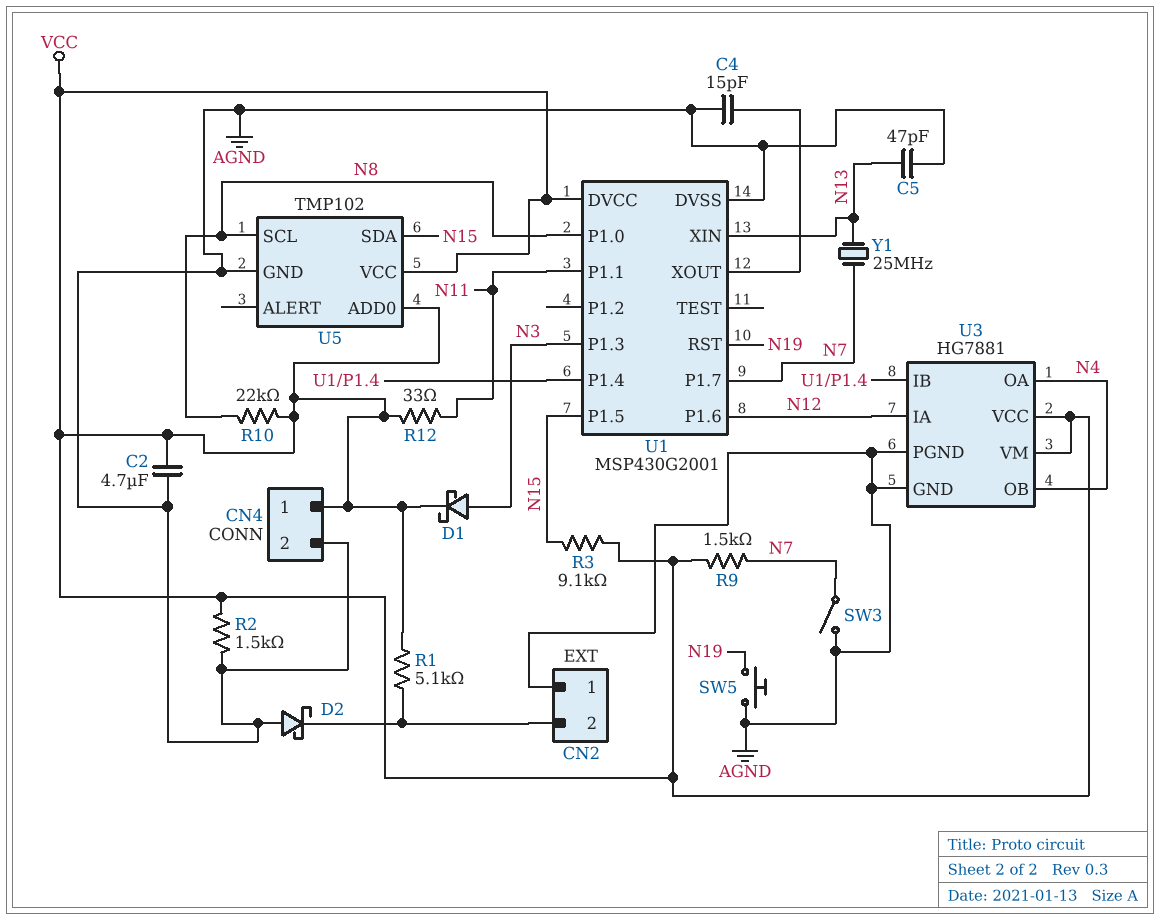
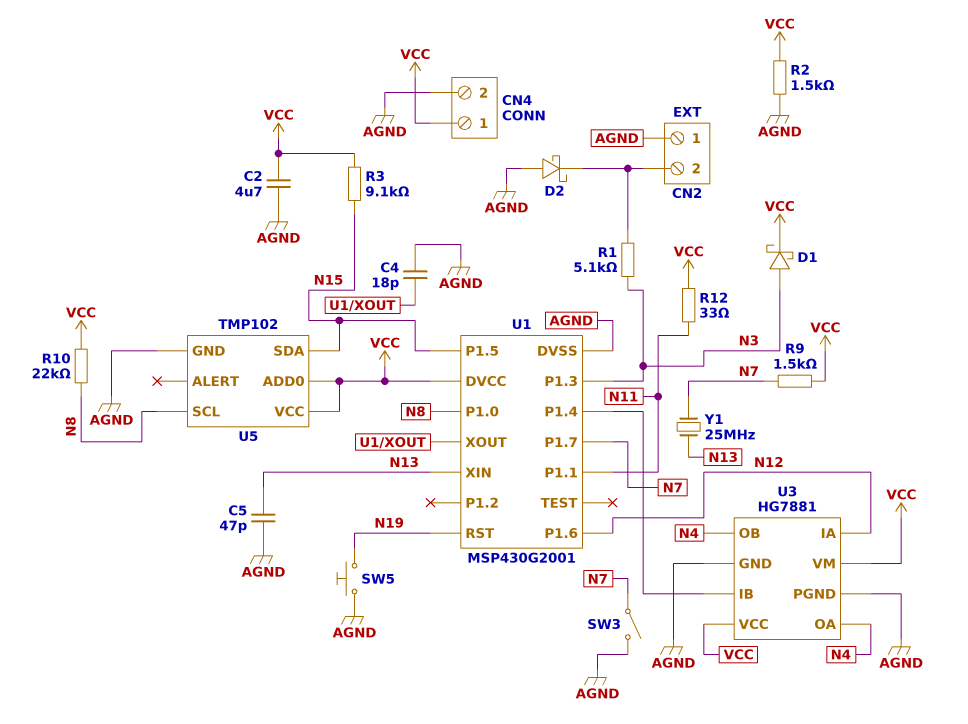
C4: 15pF (AGND, U1/XOUT) -> 18pF (AGND, U1/XOUT)
R1: 5.1k (CN2/2, VCC) -> 5.1k (CN2/2, N3)

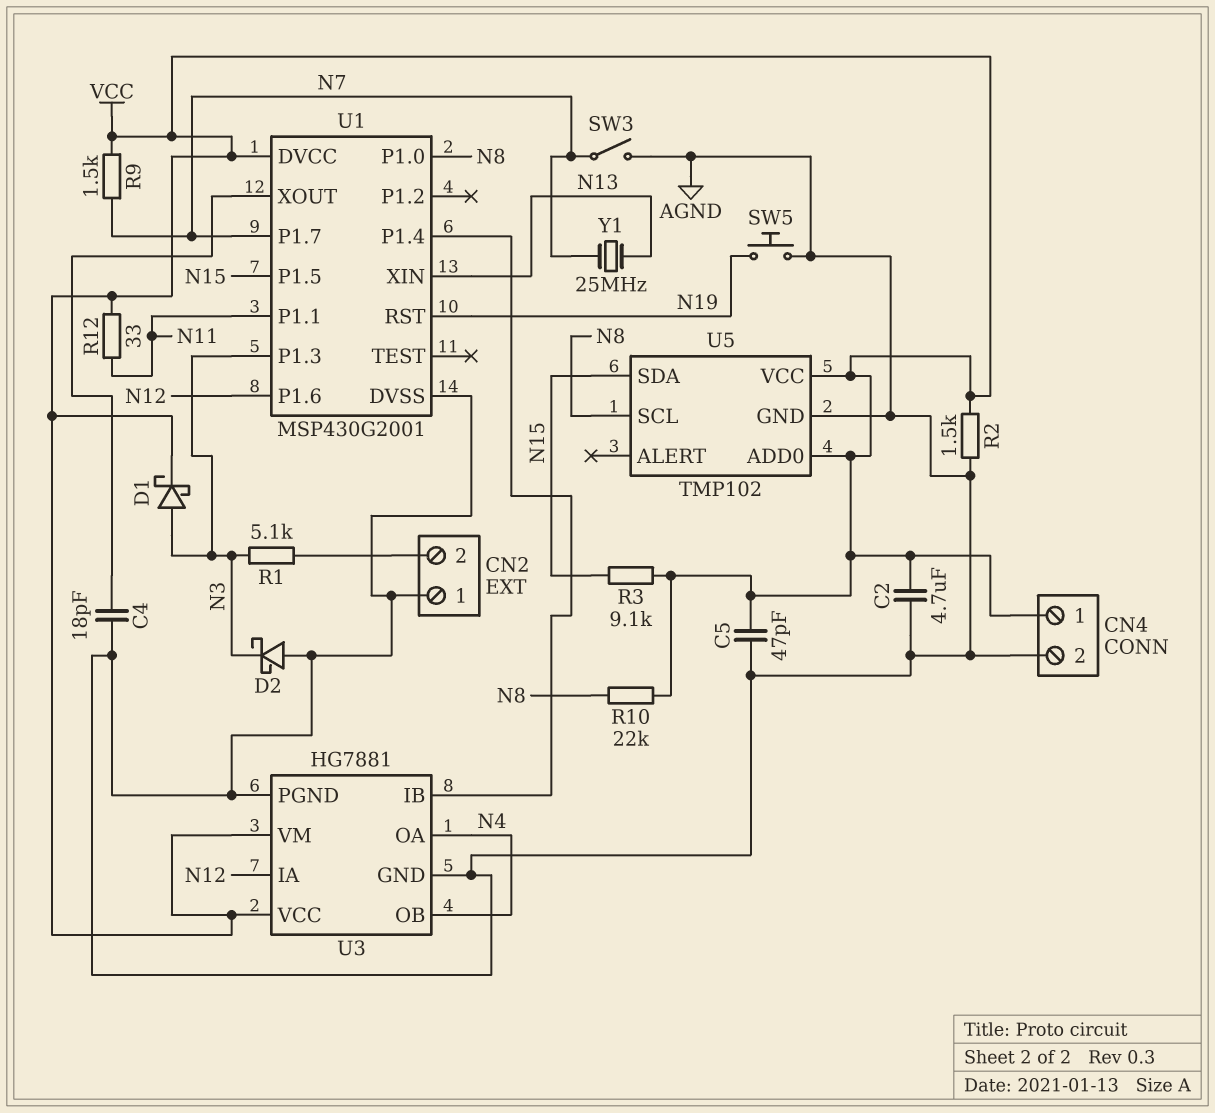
C5: 47pF (AGND, N13) -> 47pF (AGND, VCC)
D2: schottky (A AGND, K CN2/2) -> schottky (A AGND, K N3)

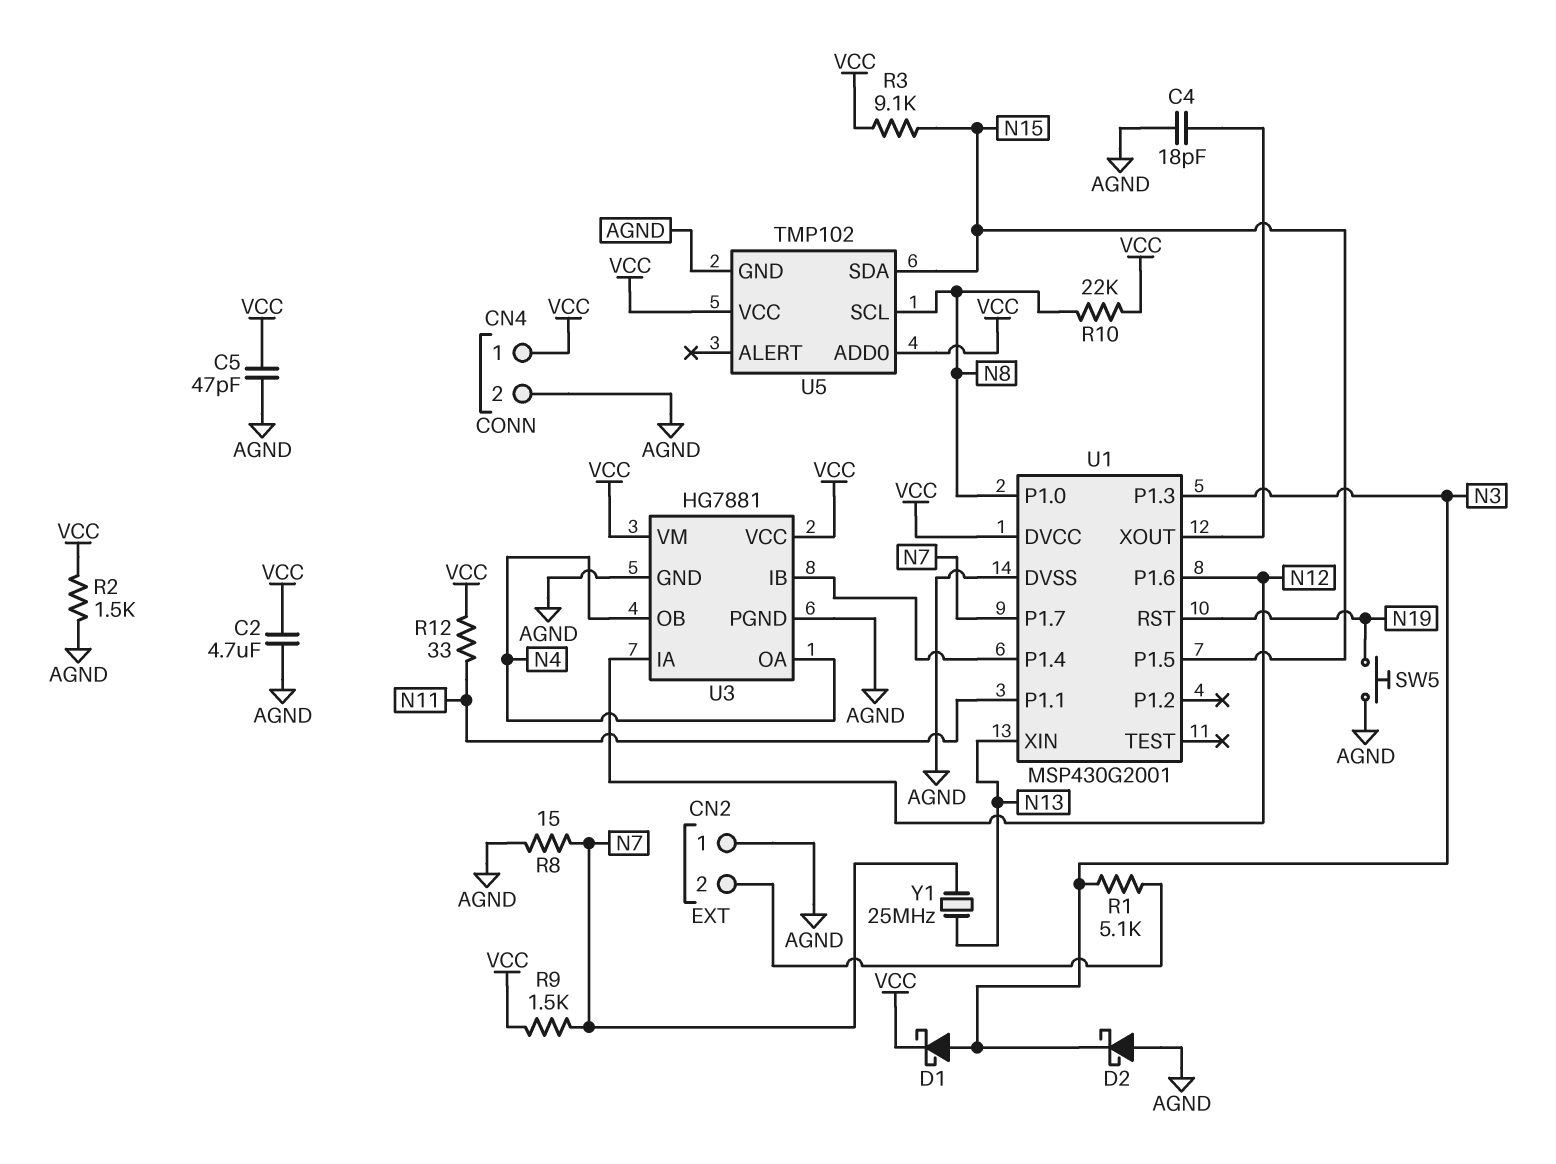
R8: none -> 15 (AGND, N7)
SW3: switch (AGND, N7) -> none

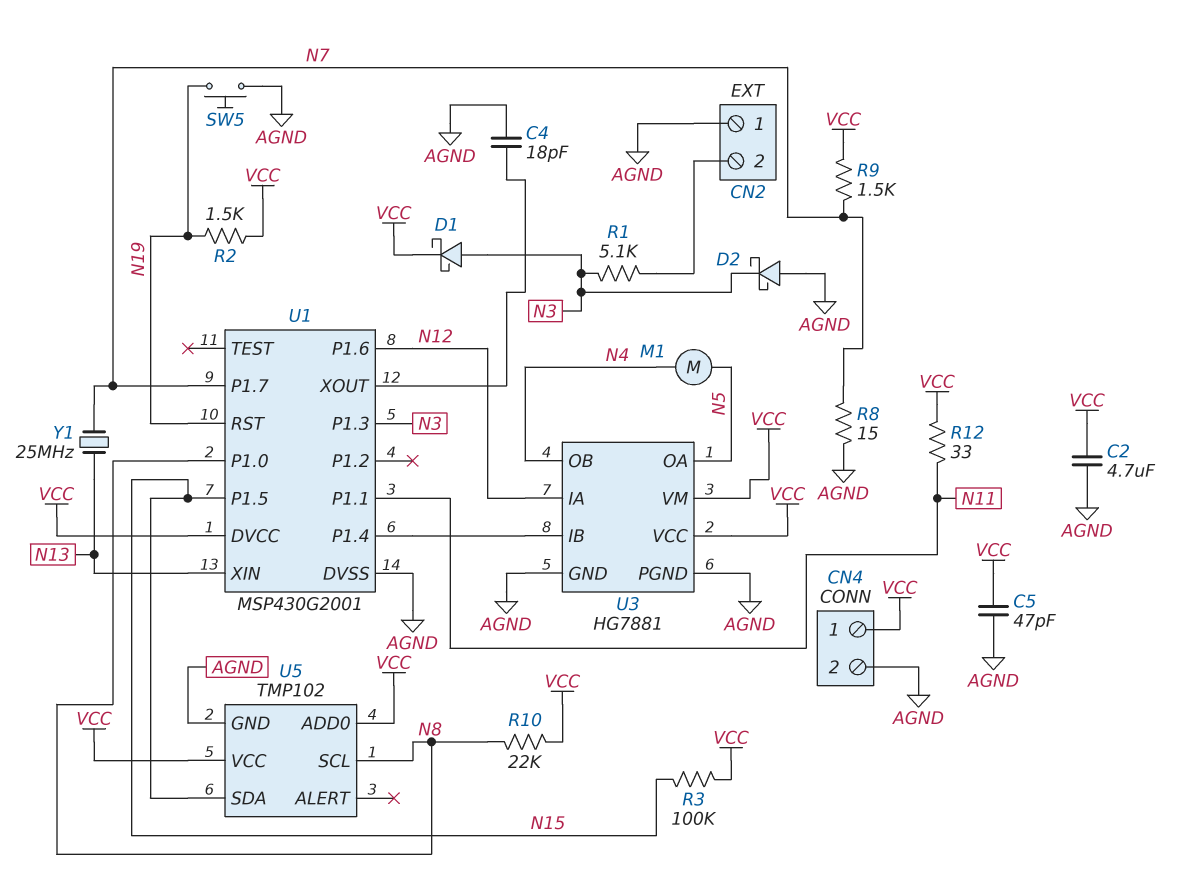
M1: none -> motor (N4, N5)
R2: 1.5k (AGND, VCC) -> 1.5k (N19, VCC)
R3: 9.1k (N15, VCC) -> 100k (N15, VCC)
U3 pin OA: N4 -> N5

